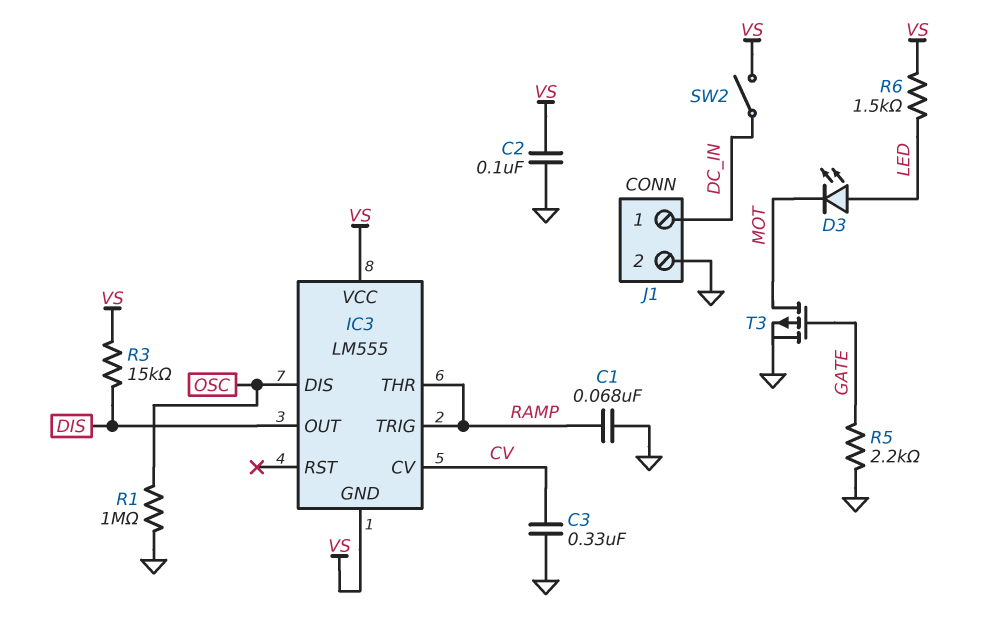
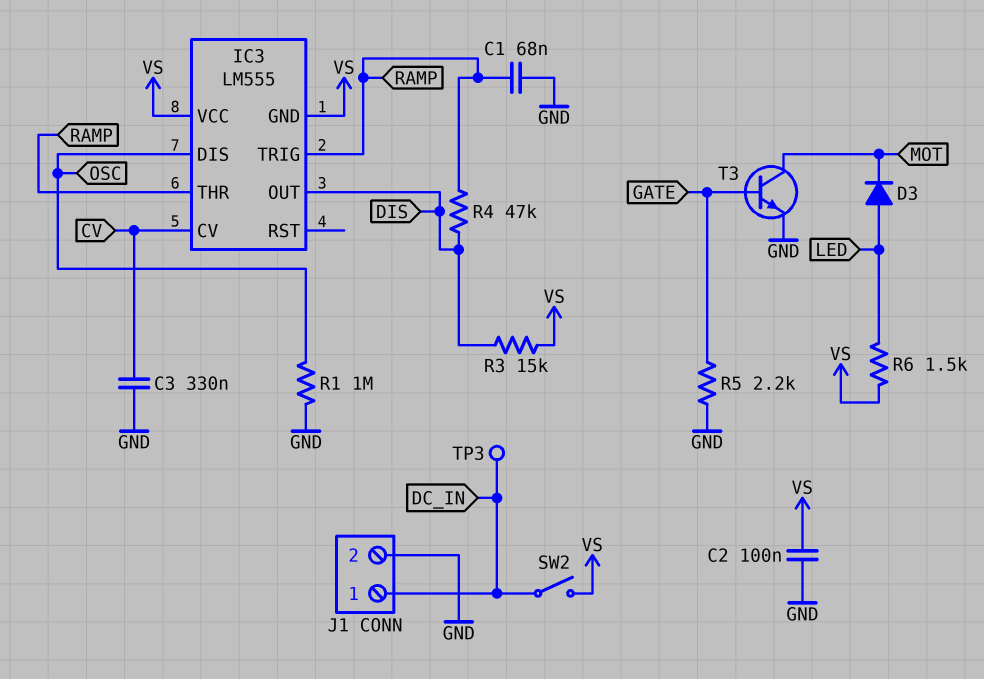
D3: LED (A LED, K MOT) -> diode (A LED, K MOT)
R4: none -> 47k (DIS, RAMP)
T3: PMOS (G GATE, D MOT, S GND) -> NPN (B GATE, C MOT, E GND)
TP3: none -> test point (DC_IN)

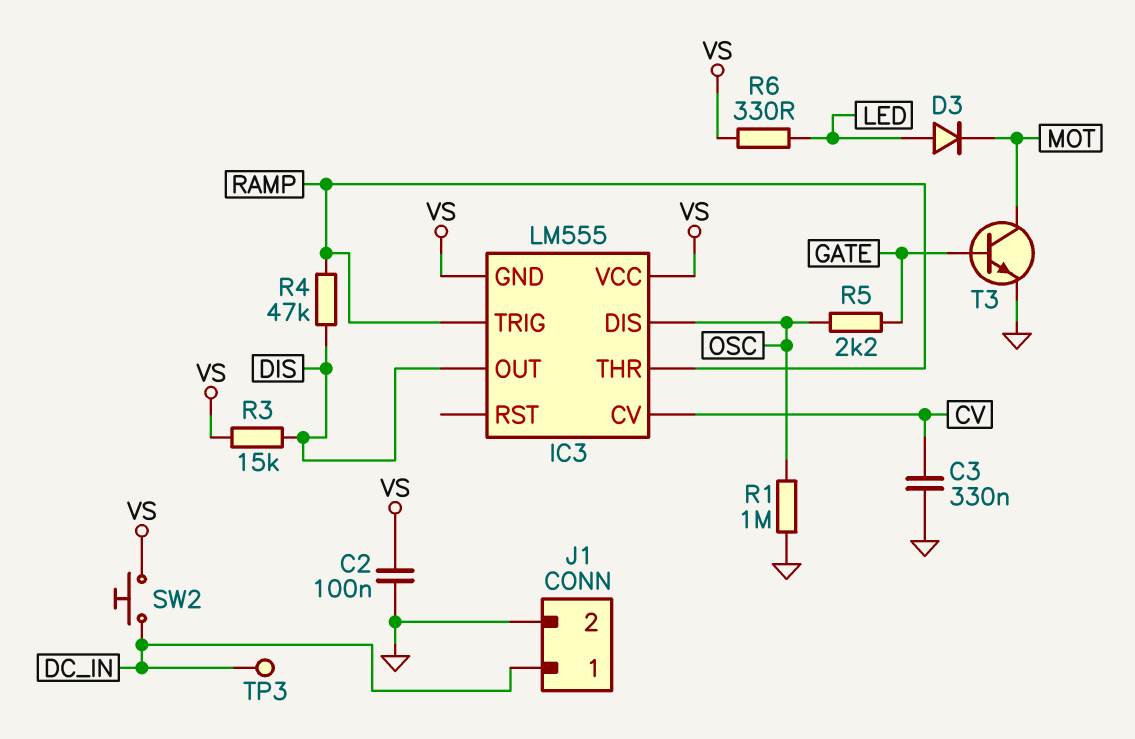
C1: 68nF (GND, RAMP) -> none
R5: 2.2k (GATE, GND) -> 2.2k (GATE, OSC)
R6: 1.5k (LED, VS) -> 330 (LED, VS)
SW2: switch (DC_IN, VS) -> button (DC_IN, VS)

